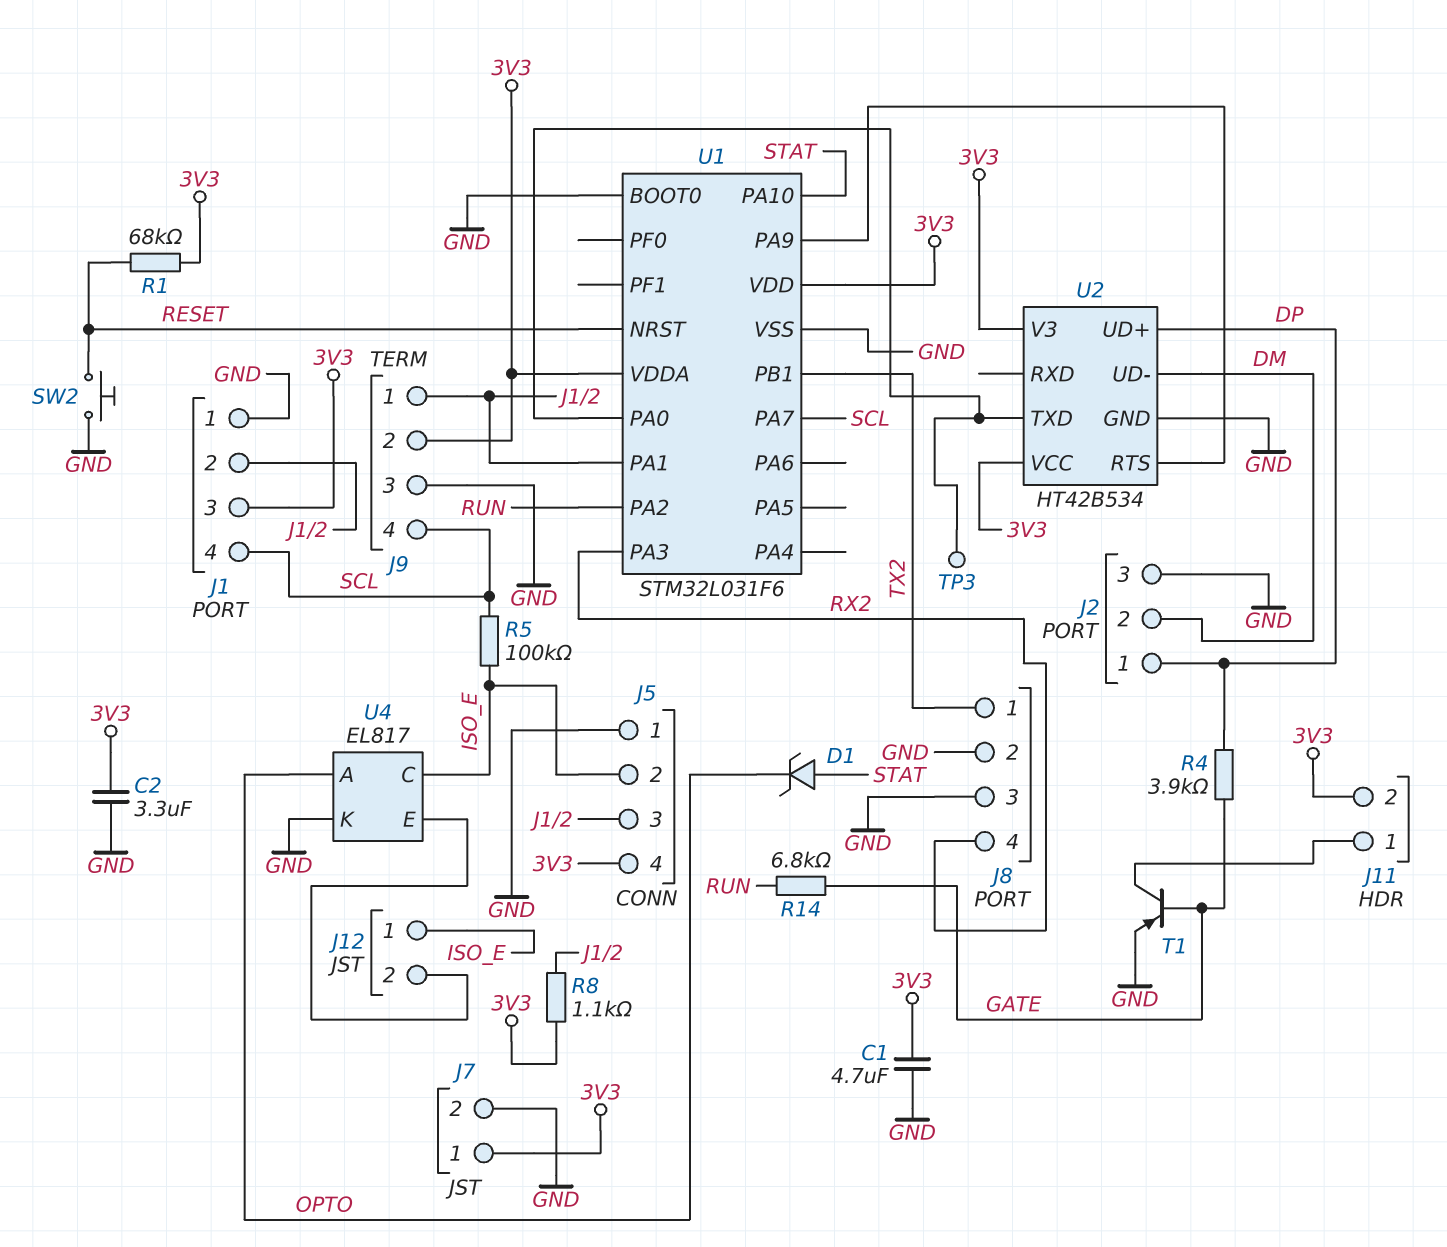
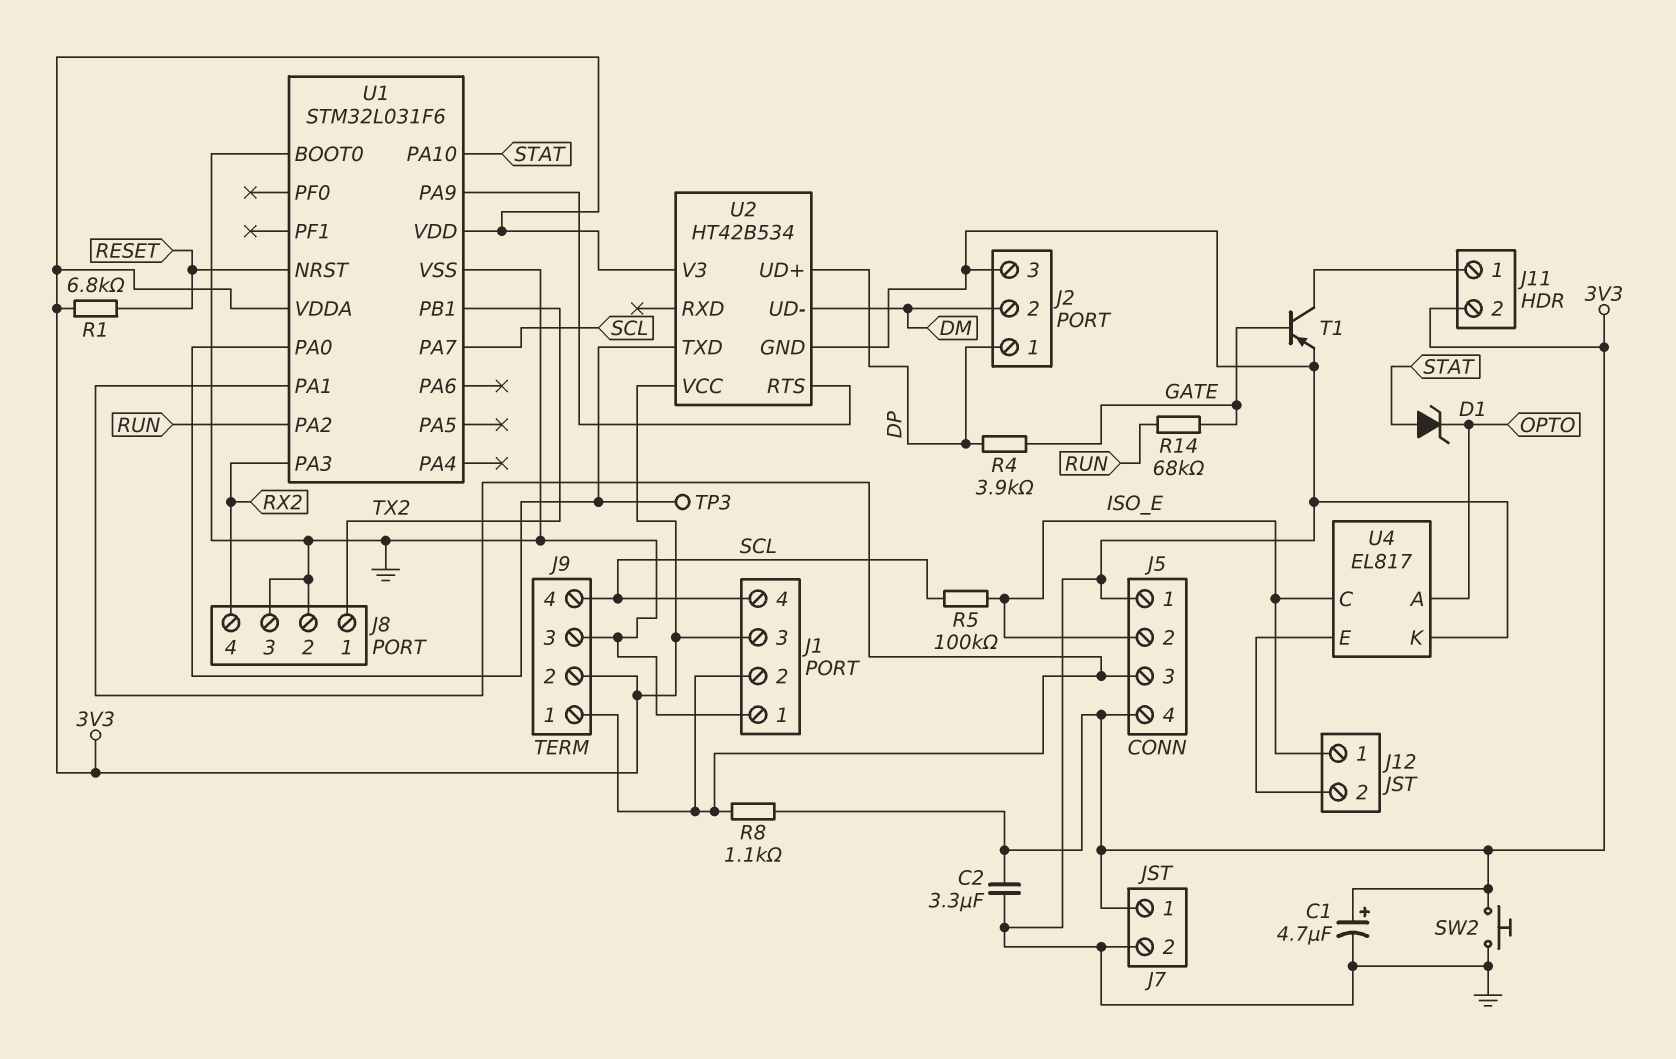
C1: 4.7uF (3V3, GND) -> 4.7uF (plus 3V3, minus GND)
R1: 68k (3V3, RESET) -> 6.8k (3V3, RESET)
R14: 6.8k (GATE, RUN) -> 68k (GATE, RUN)
SW2: button (GND, RESET) -> button (3V3, GND)

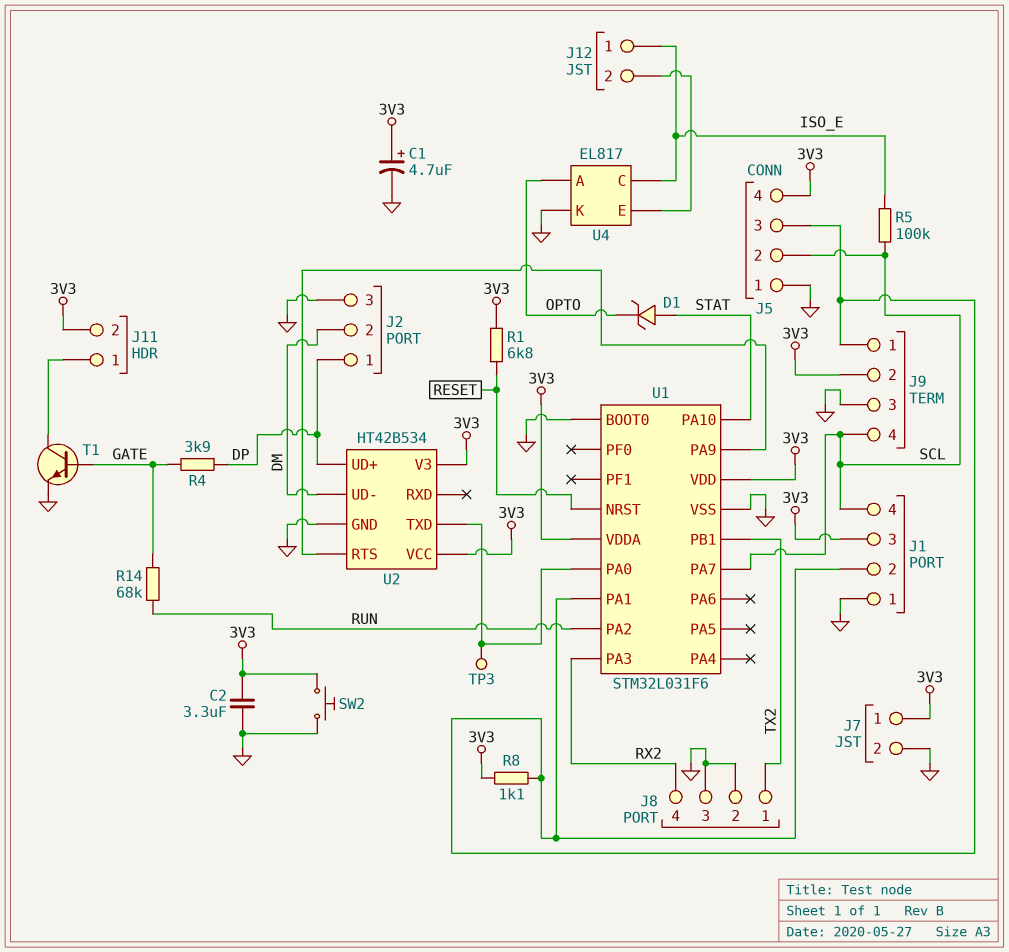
J5 pin 2: ISO_E -> SCL
T1: PNP (B GATE, C J11/1, E GND) -> NPN (B GATE, C J11/1, E GND)

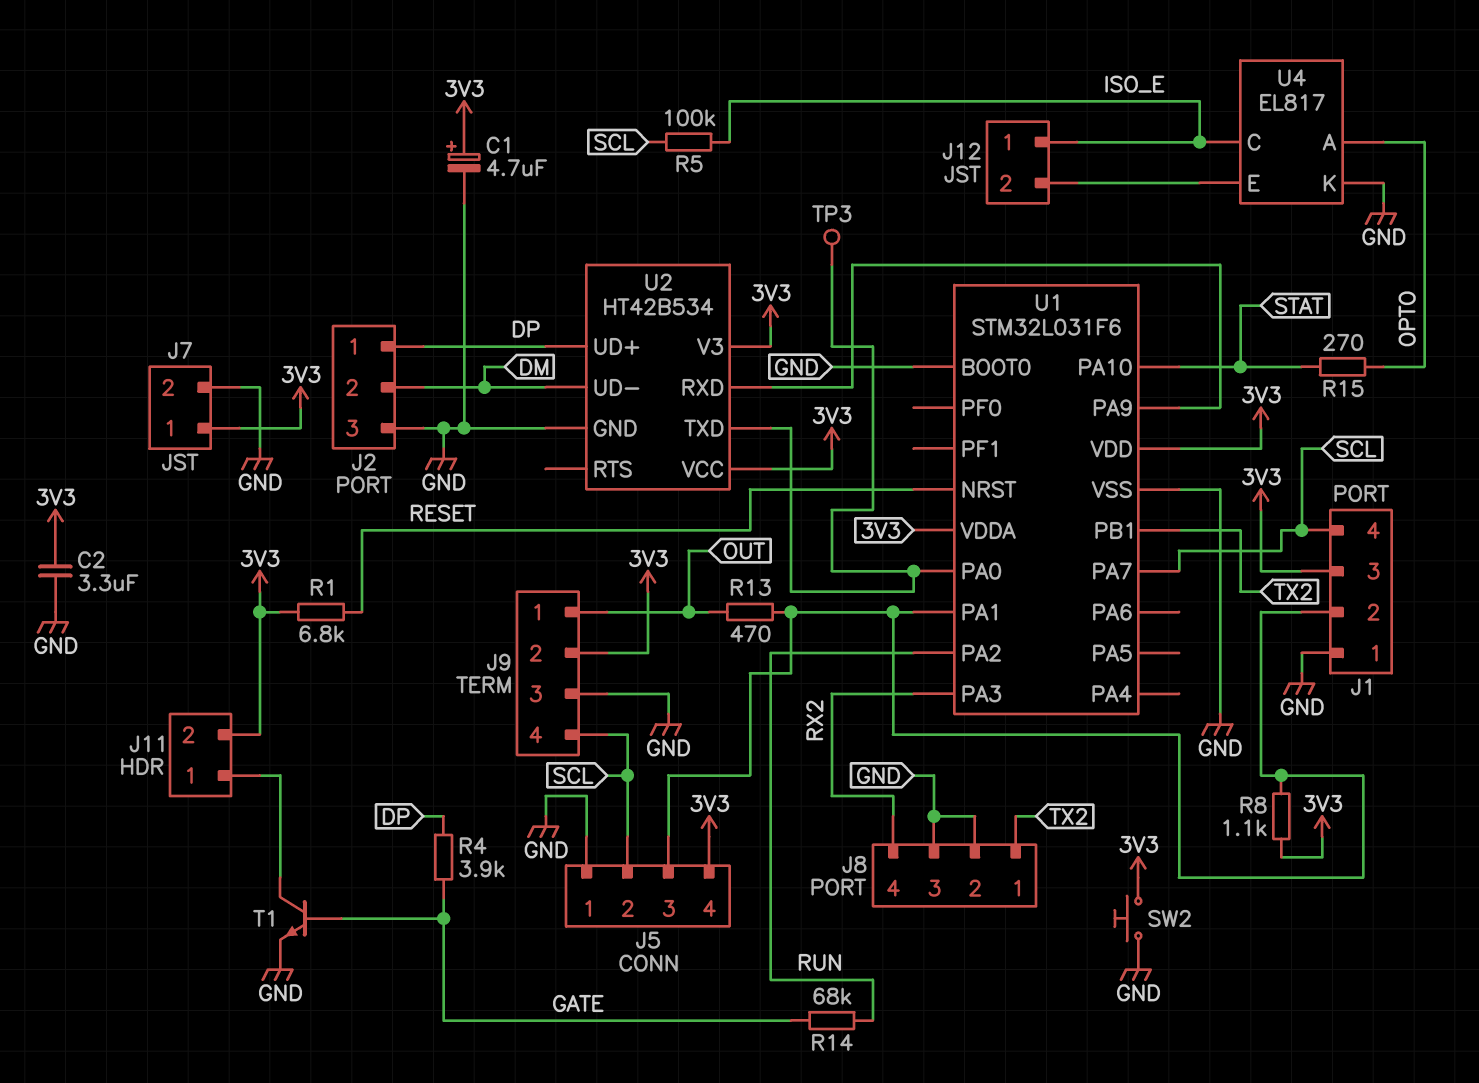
D1: zener (A STAT, K OPTO) -> none
J9 pin 1: J1/2 -> OUT
R13: none -> 470 (J1/2, OUT)
R15: none -> 270 (OPTO, STAT)
U2 pin RTS: U1/PA9 -> none
U2 pin RXD: none -> U1/PA9

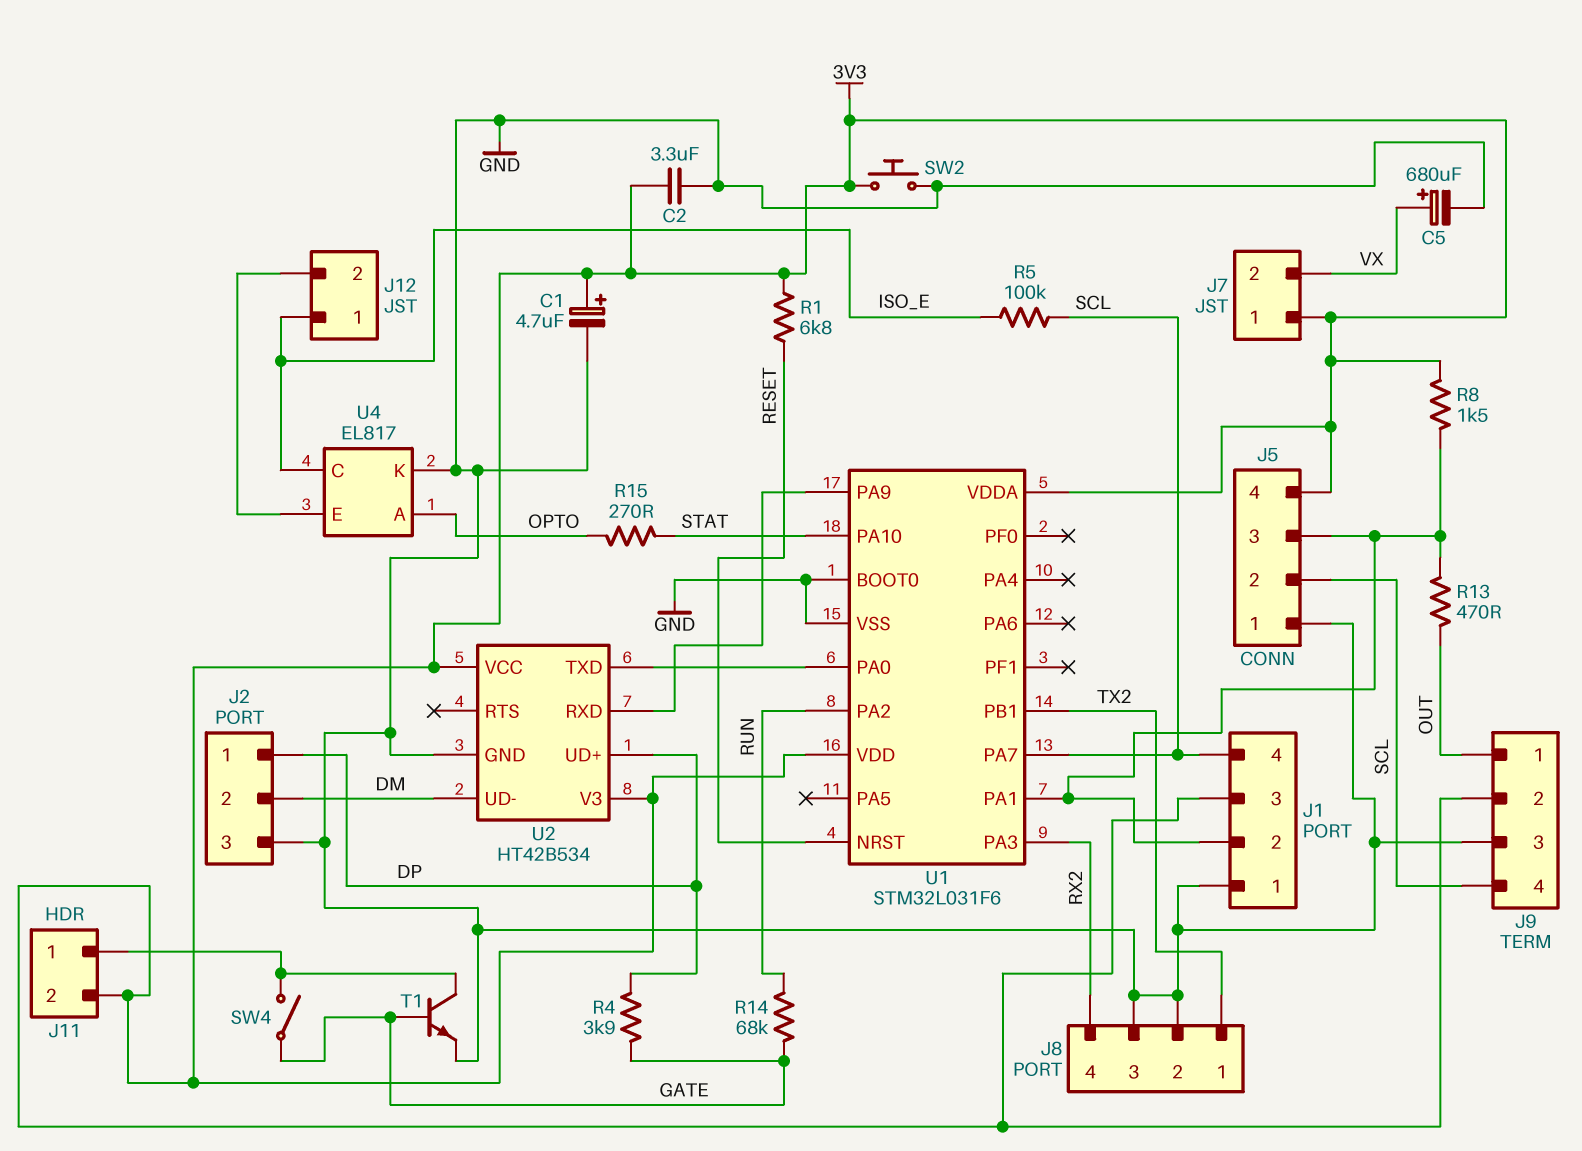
C5: none -> 680uF (plus VX, minus GND)
J7 pin 2: GND -> VX
R8: 1.1k (3V3, J1/2) -> 1.5k (3V3, J1/2)
SW4: none -> switch (GATE, J11/1)
TP3: test point (U1/PA0) -> none

